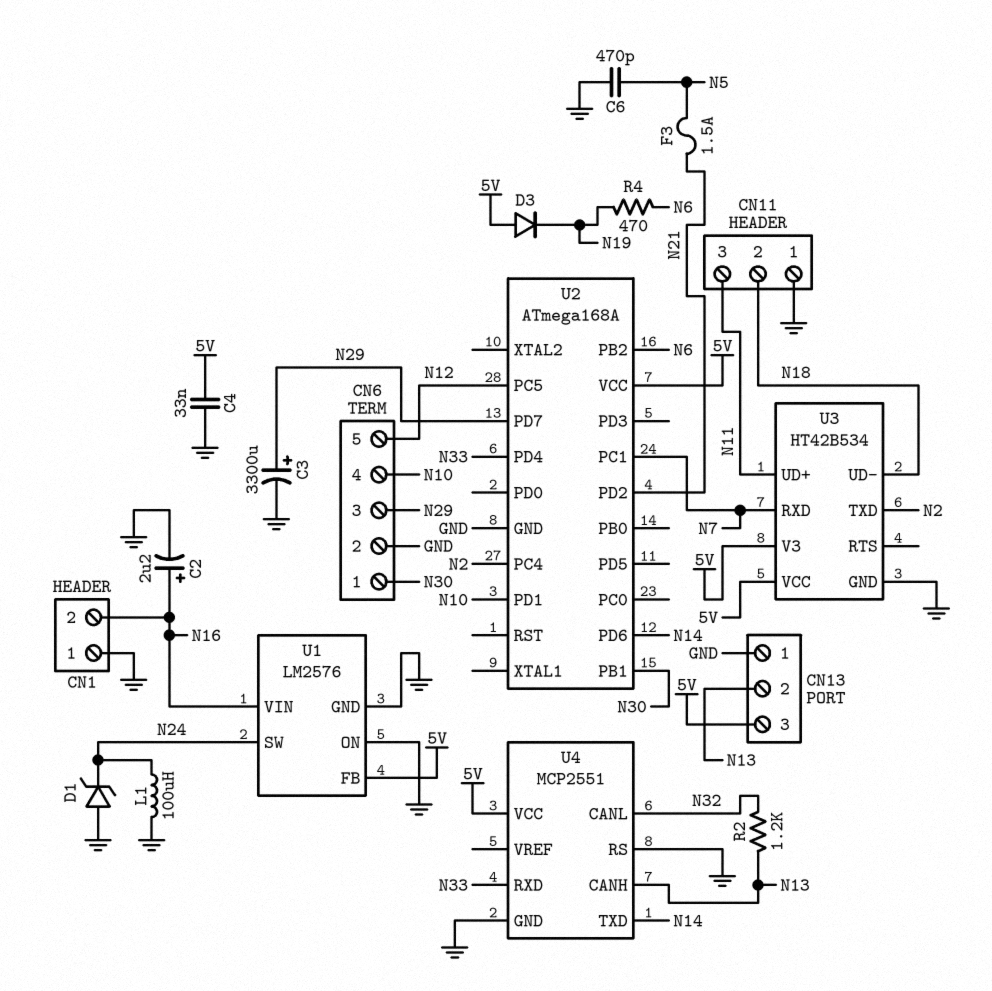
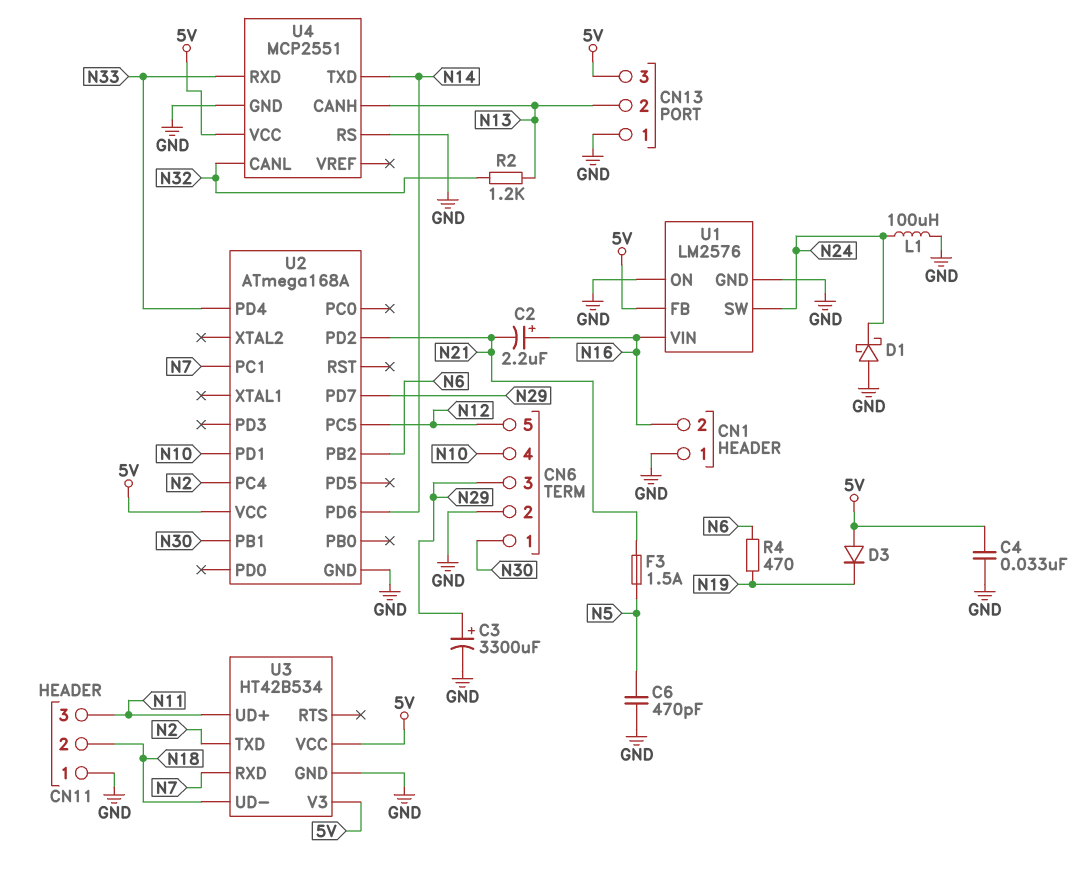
C2: 2.2uF (plus N16, minus GND) -> 2.2uF (plus N16, minus N21)
D1: zener (A GND, K N24) -> schottky (A GND, K N24)

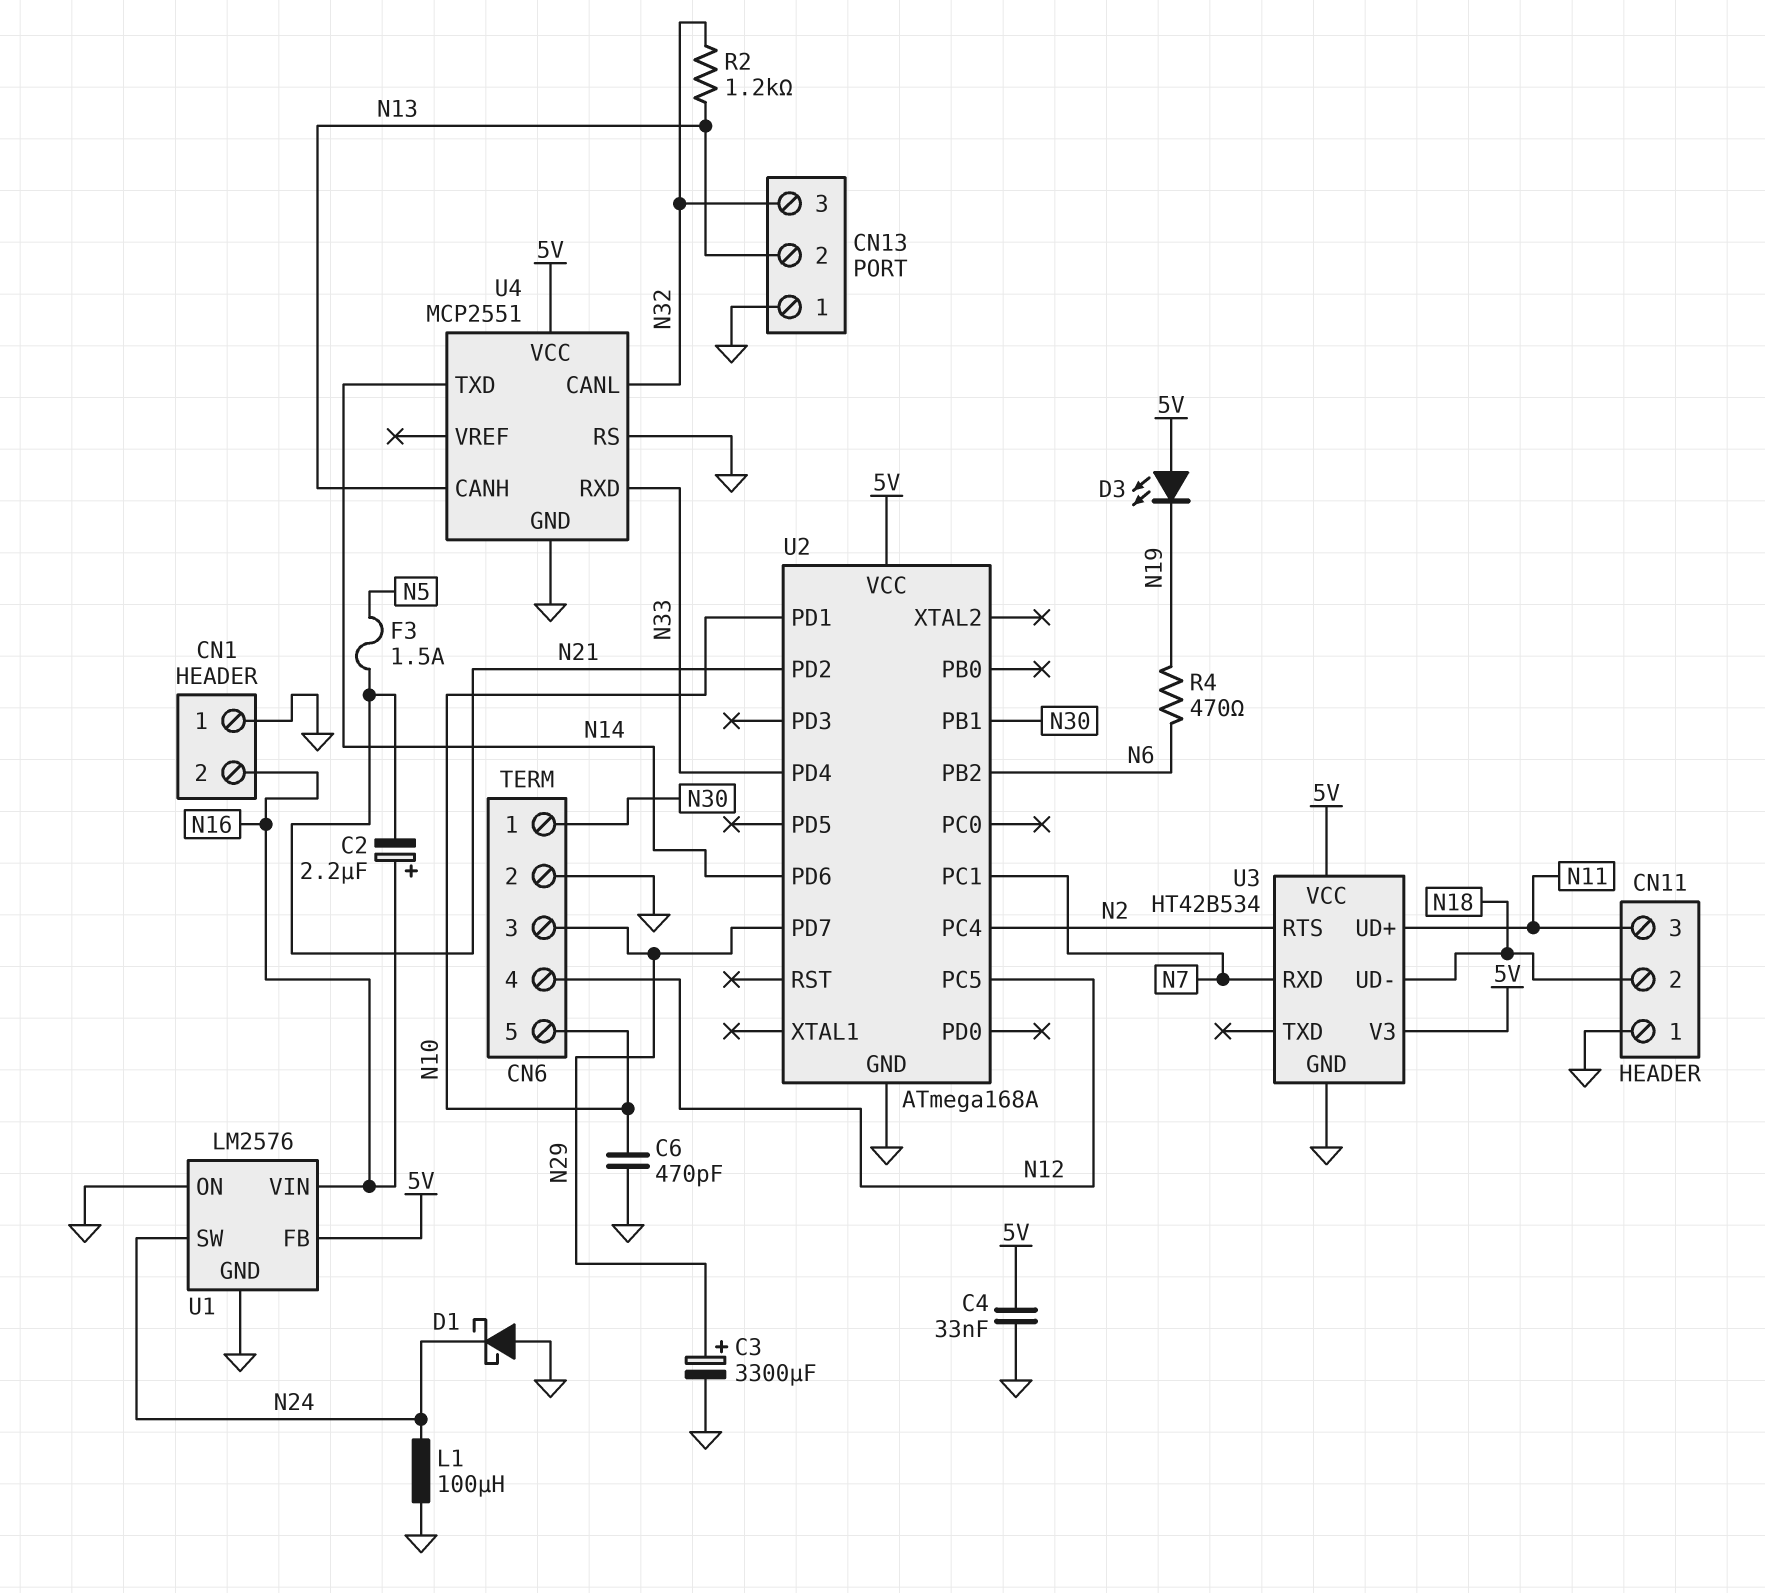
C6: 470pF (GND, N5) -> 470pF (GND, N10)
CN6 pin 4: N10 -> N12
CN6 pin 5: N12 -> N10
CN13 pin 3: 5V -> N32
D3: diode (A 5V, K N19) -> LED (A 5V, K N19)
U3 pin RTS: none -> N2
U3 pin TXD: N2 -> none

